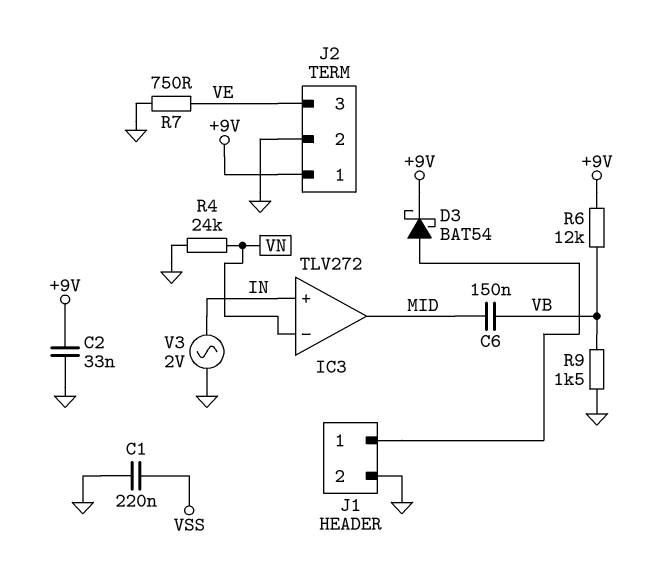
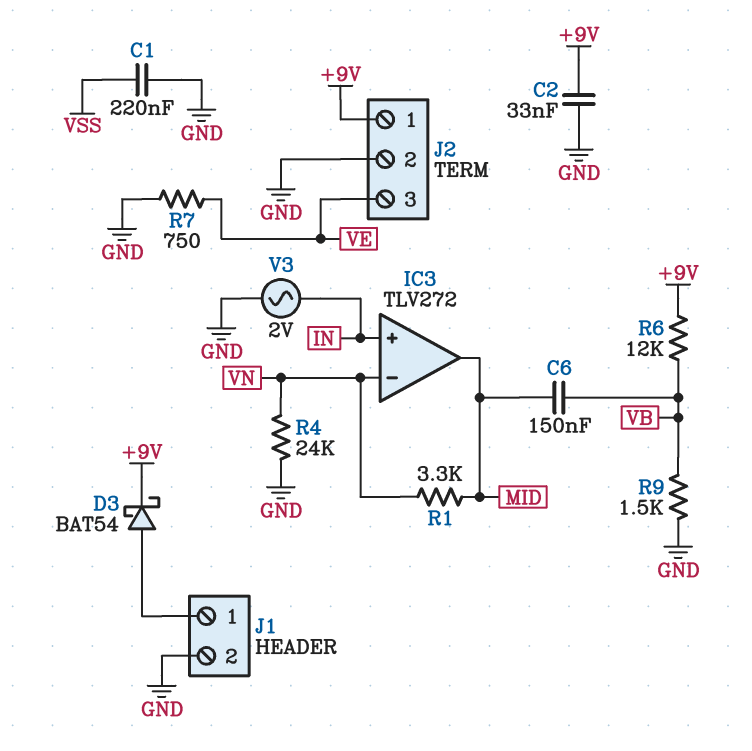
R1: none -> 3.3k (MID, VN)

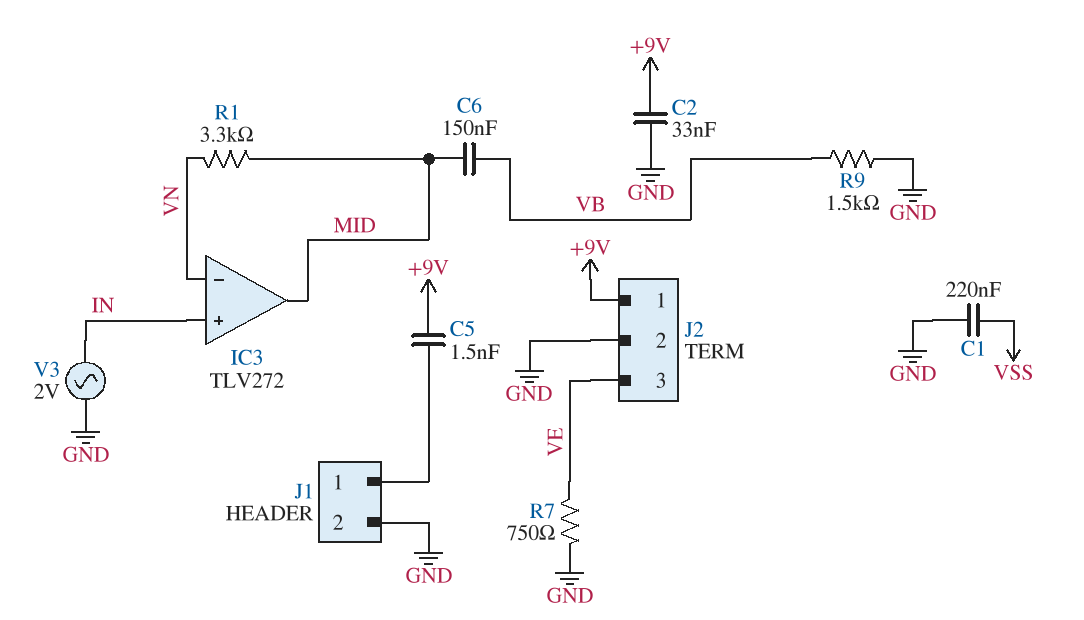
C5: none -> 1.5nF (+9V, J1/1)
D3: schottky BAT54 (A J1/1, K +9V) -> none
R4: 24k (GND, VN) -> none
R6: 12k (+9V, VB) -> none

